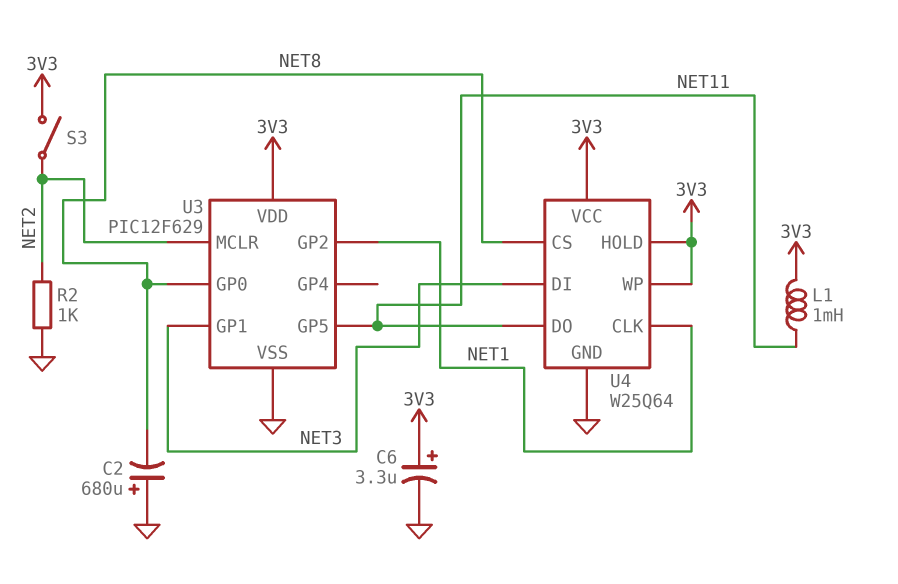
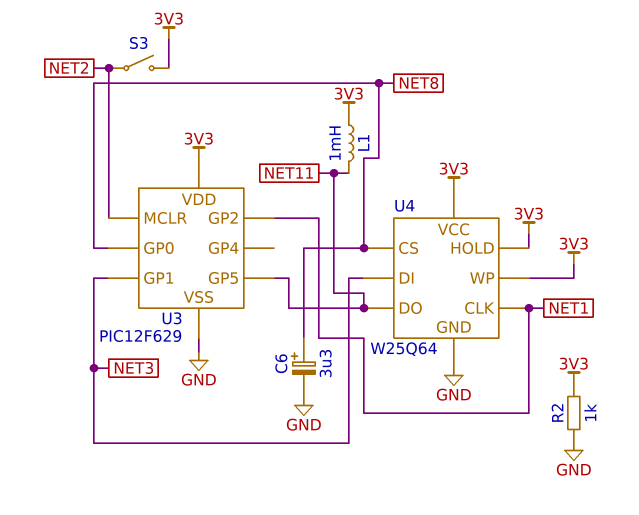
C2: 680uF (plus GND, minus NET8) -> none
C6: 3.3uF (plus 3V3, minus GND) -> 3.3uF (plus NET8, minus GND)
R2: 1k (GND, NET2) -> 1k (3V3, GND)

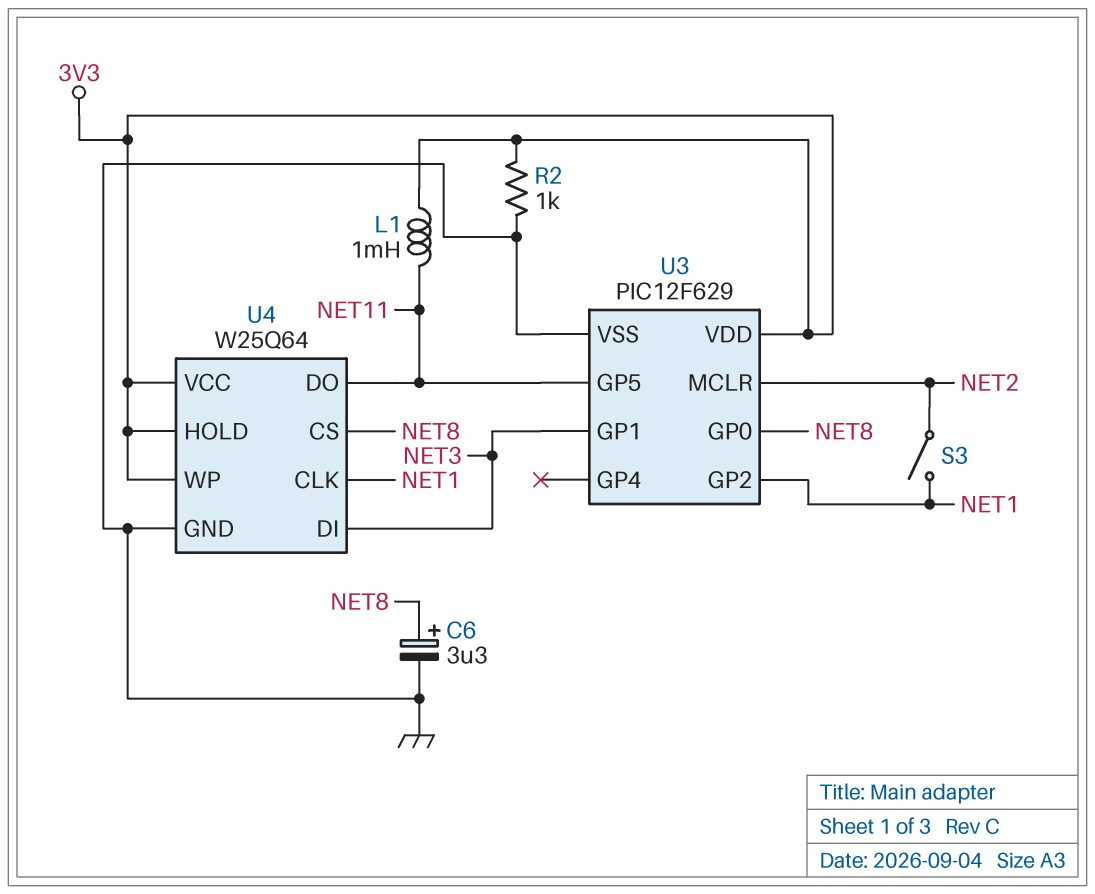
S3: switch (3V3, NET2) -> switch (NET1, NET2)

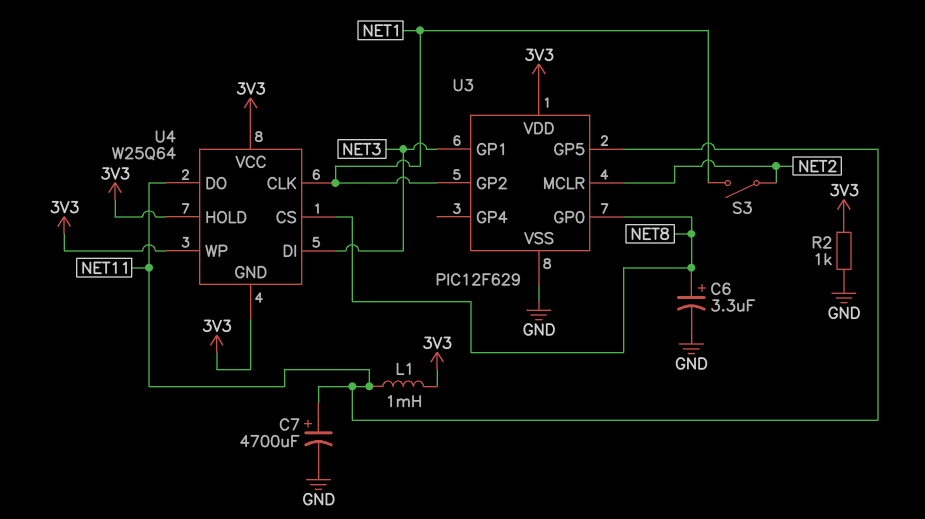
C7: none -> 4700uF (plus NET11, minus GND)
U4 pin GND: GND -> 3V3

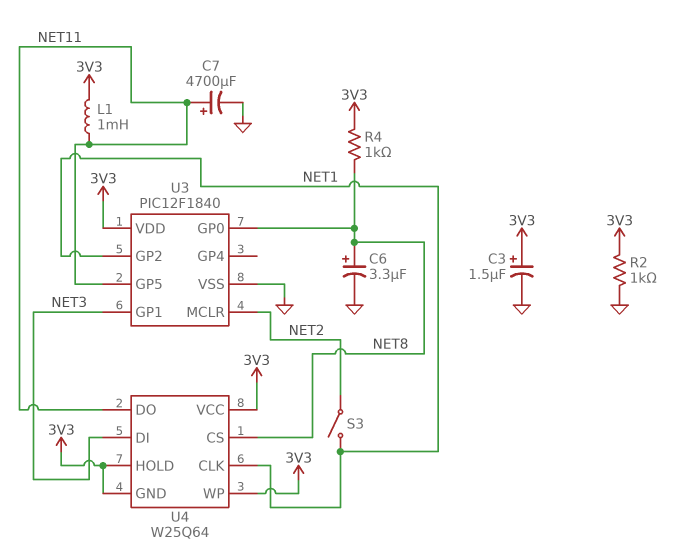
C3: none -> 1.5uF (plus 3V3, minus GND)
R4: none -> 1k (3V3, NET8)
U3: PIC12F629 -> PIC12F1840

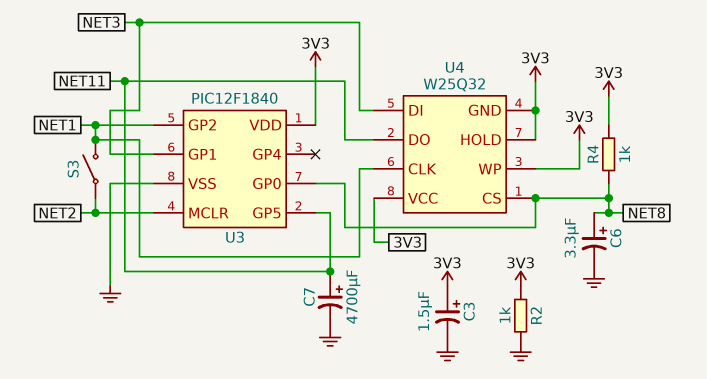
L1: 1mH (3V3, NET11) -> none
U4: W25Q64 -> W25Q32

